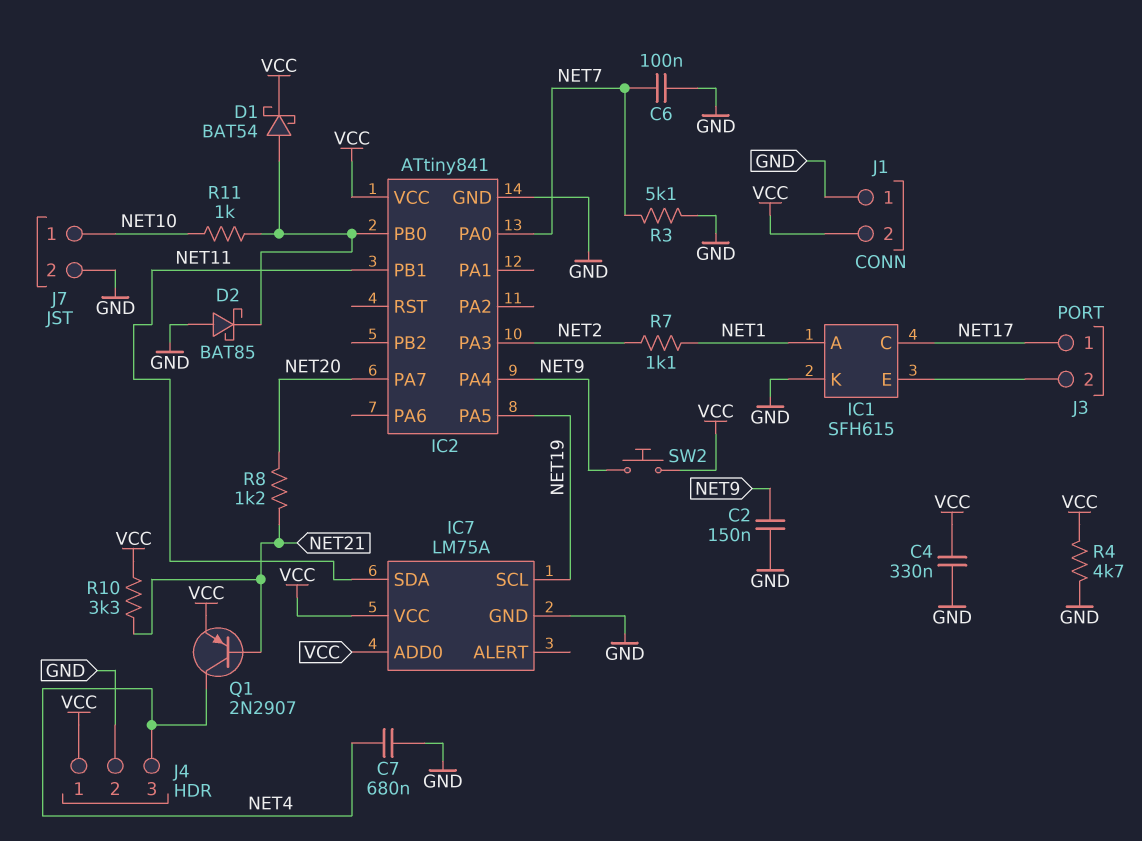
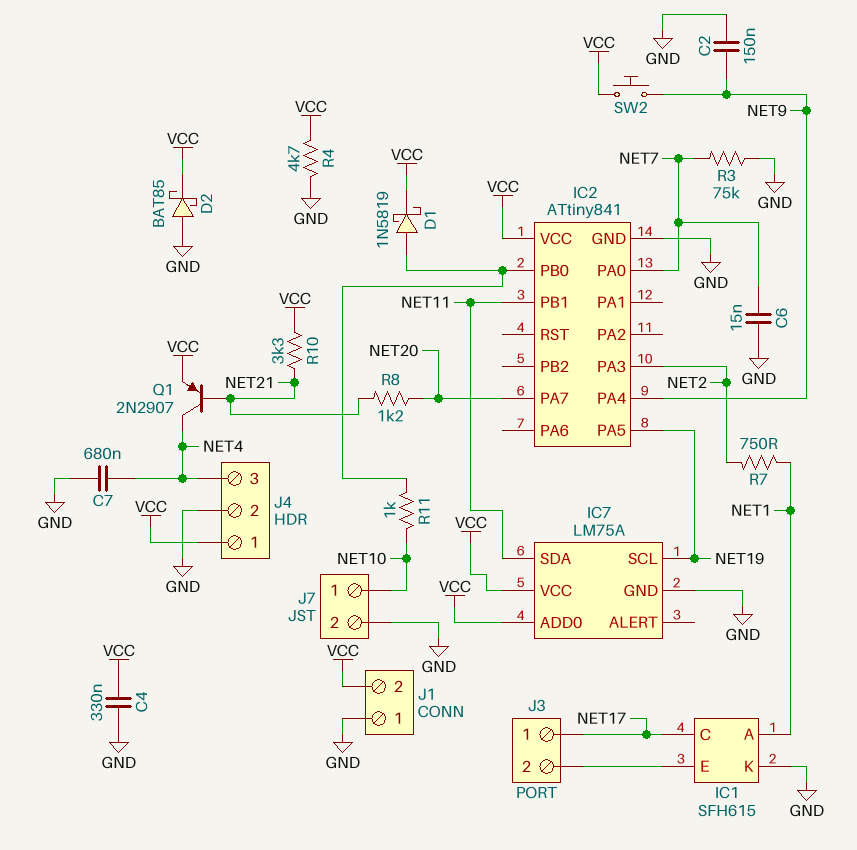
C6: 100nF (GND, NET7) -> 15nF (GND, NET7)
D1: schottky BAT54 (A IC2/PB0, K VCC) -> schottky 1N5819 (A IC2/PB0, K VCC)
D2: schottky BAT85 (A GND, K IC2/PB0) -> schottky BAT85 (A GND, K VCC)
R3: 5.1k (GND, NET7) -> 75k (GND, NET7)
R7: 1.1k (NET1, NET2) -> 750 (NET1, NET2)

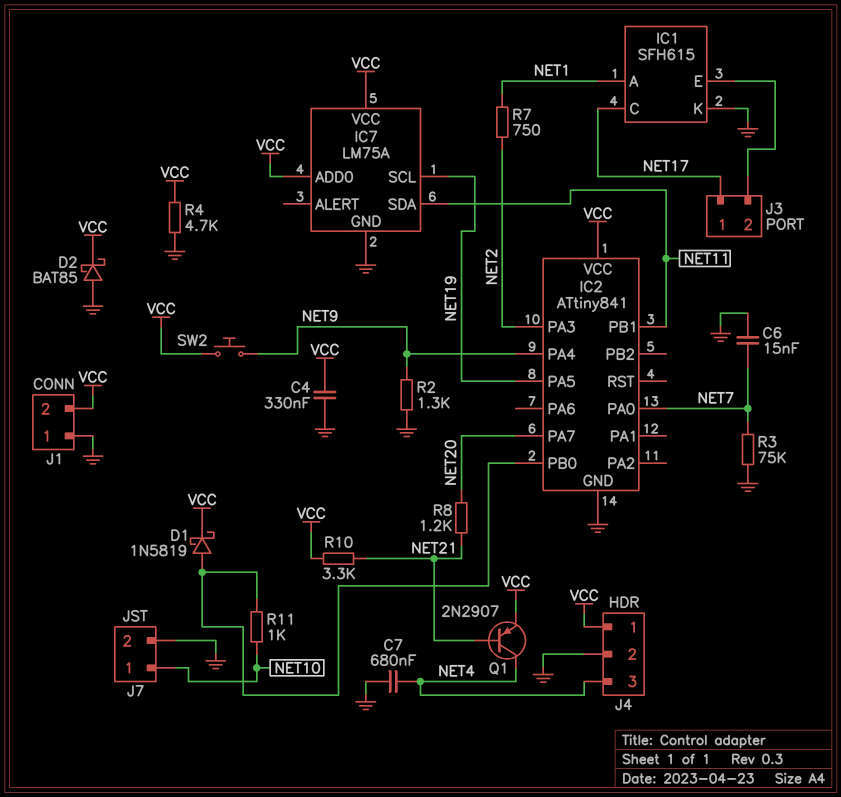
C2: 150nF (GND, NET9) -> none
R2: none -> 1.3k (GND, NET9)

